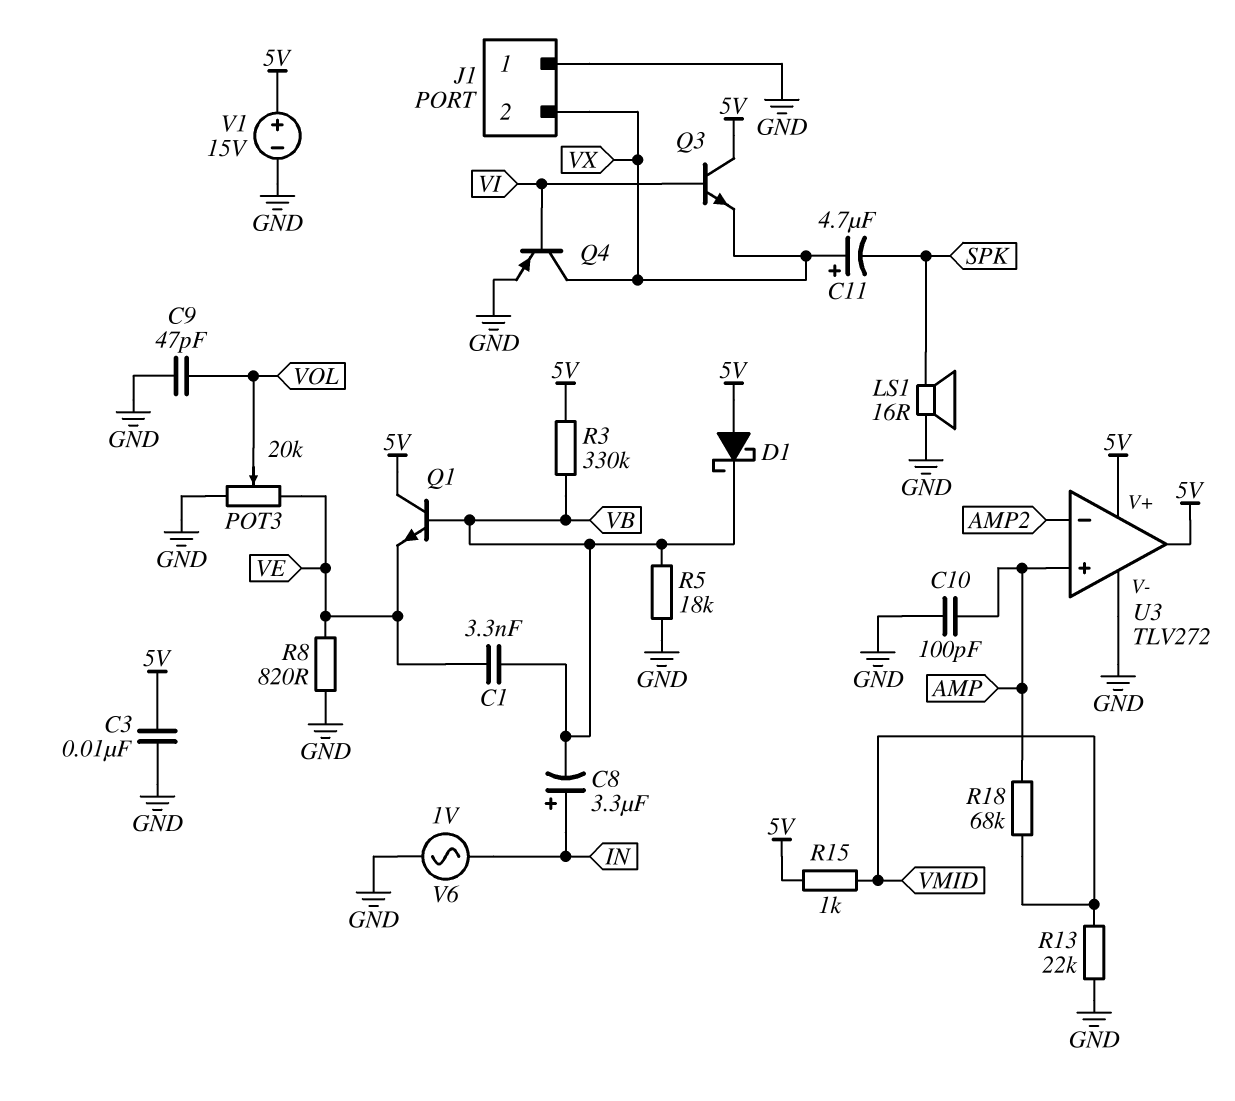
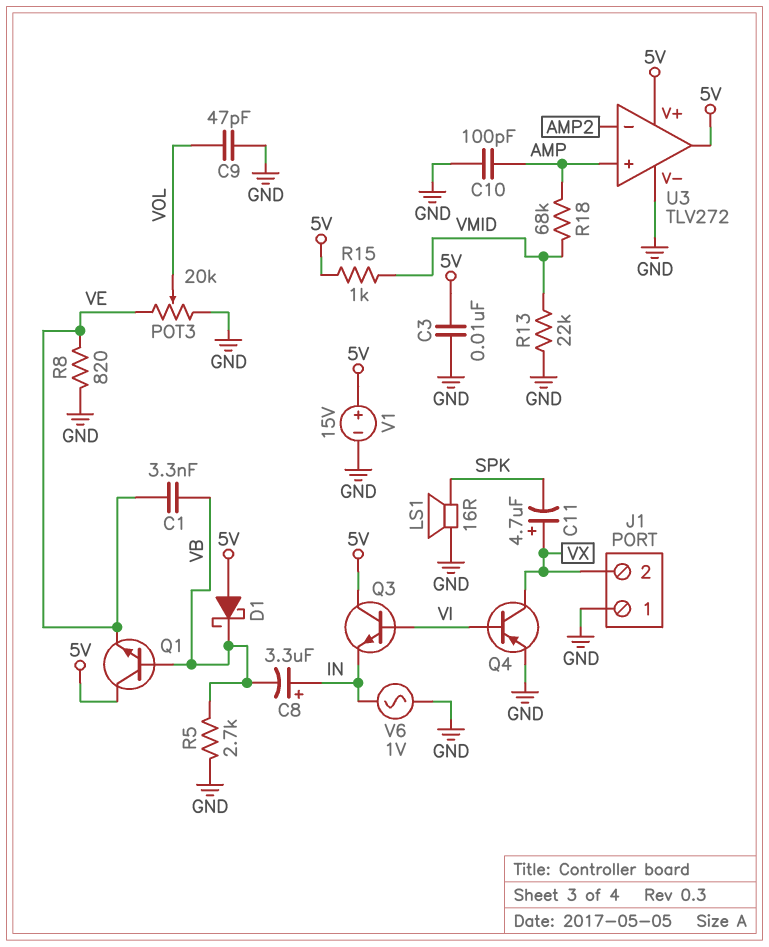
Q3: NPN (B VI, C 5V, E VX) -> NPN (B VI, C 5V, E IN)
R3: 330k (5V, VB) -> none
R5: 18k (GND, VB) -> 2.7k (GND, VB)

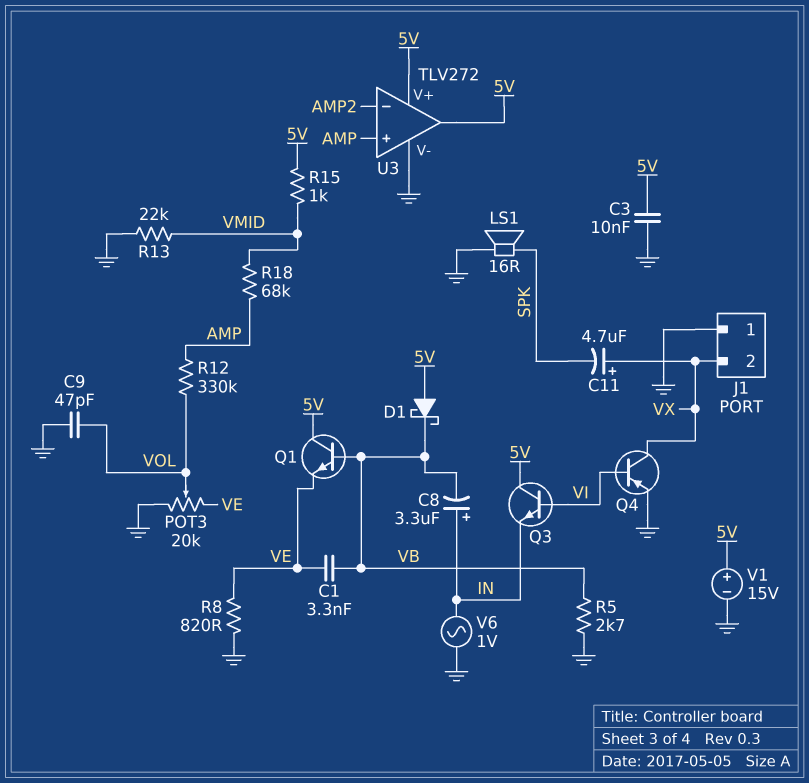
C10: 100pF (AMP, GND) -> none
R12: none -> 330k (AMP, VOL)

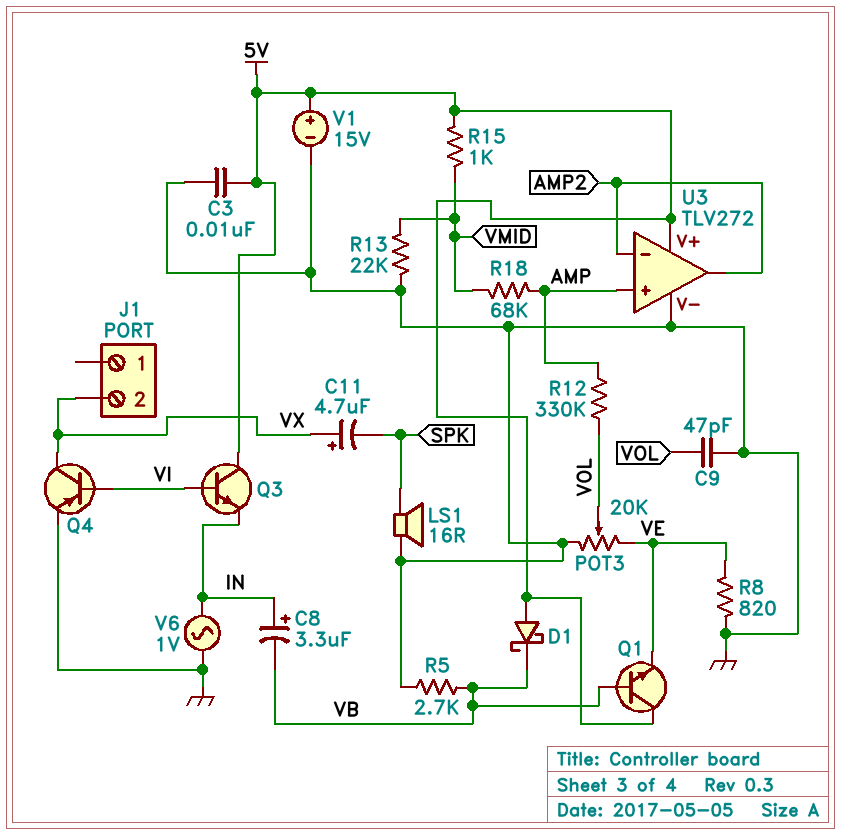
C1: 3.3nF (VB, VE) -> none
J1 pin 1: GND -> none
U3 pin out: 5V -> AMP2

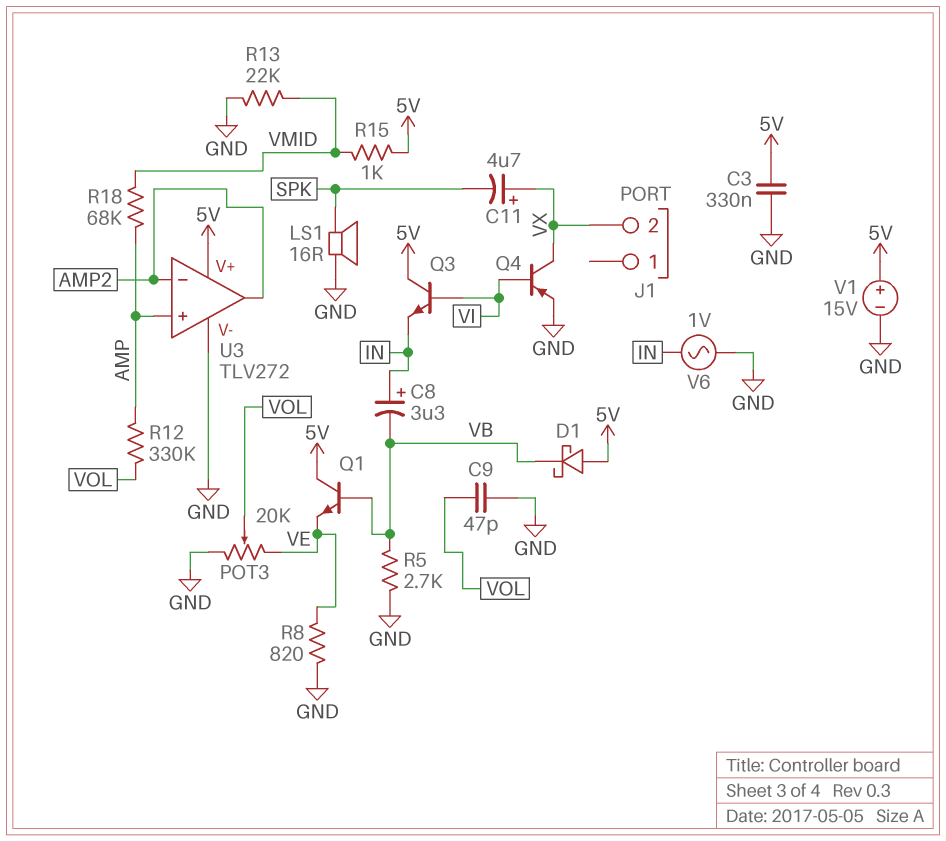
C3: 10nF (5V, GND) -> 330nF (5V, GND)

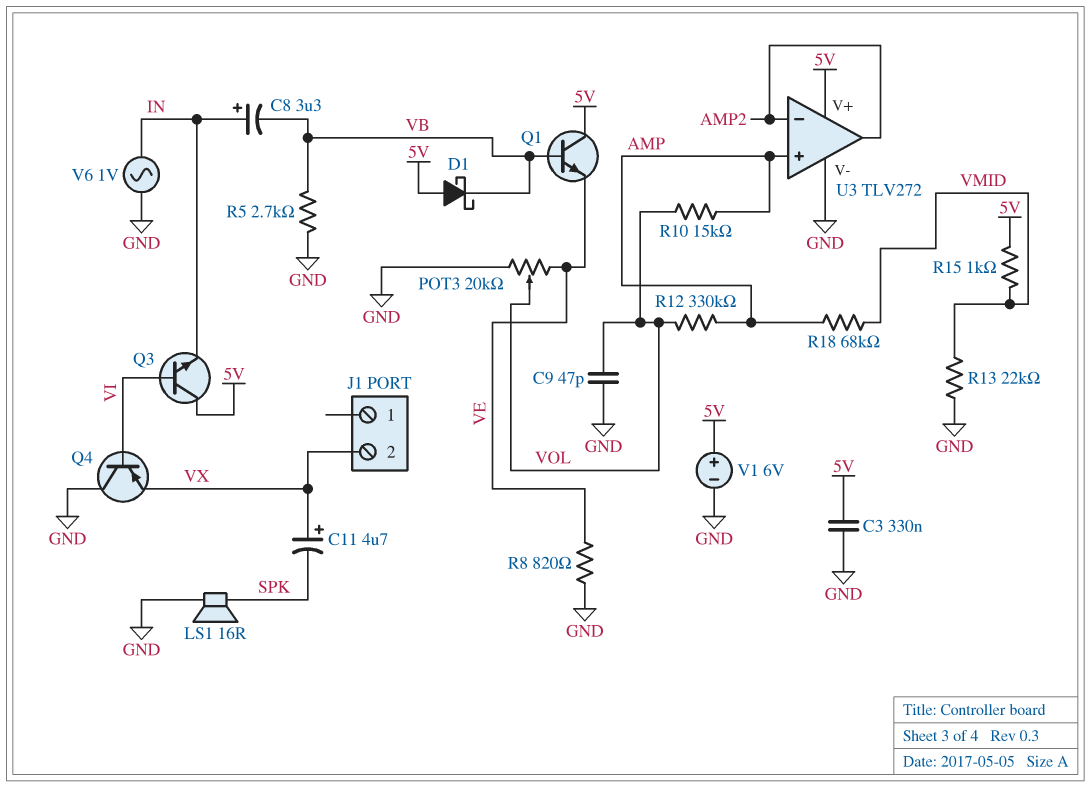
Q4: PNP (B VI, C VX, E GND) -> PNP (B VI, C GND, E VX)
R10: none -> 15k (AMP, VOL)
V1: 15V (plus 5V, minus GND) -> 6V (plus 5V, minus GND)

